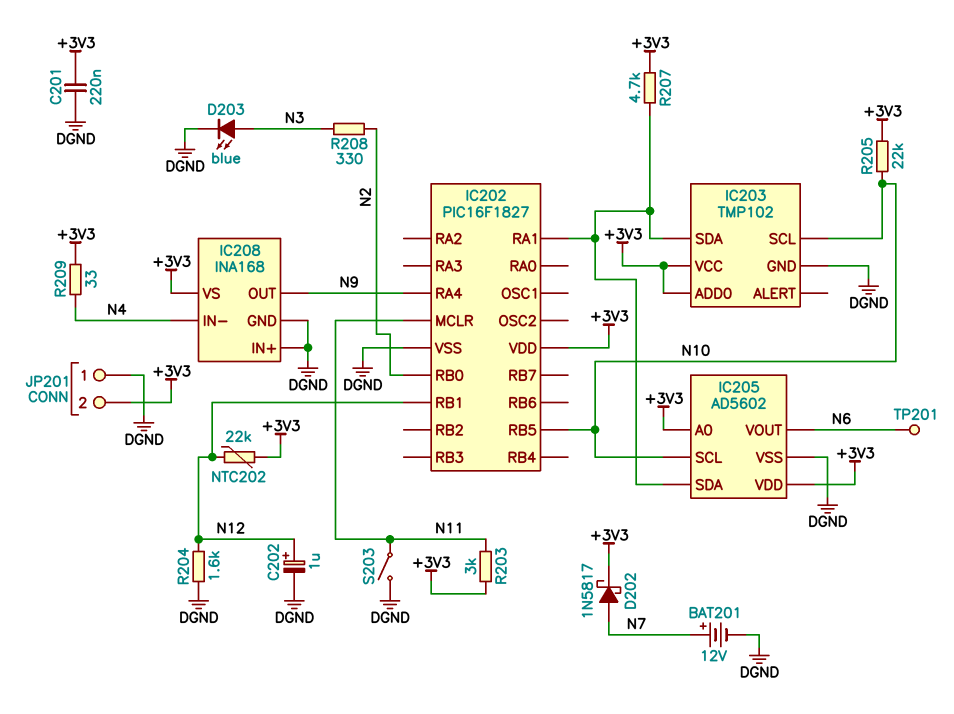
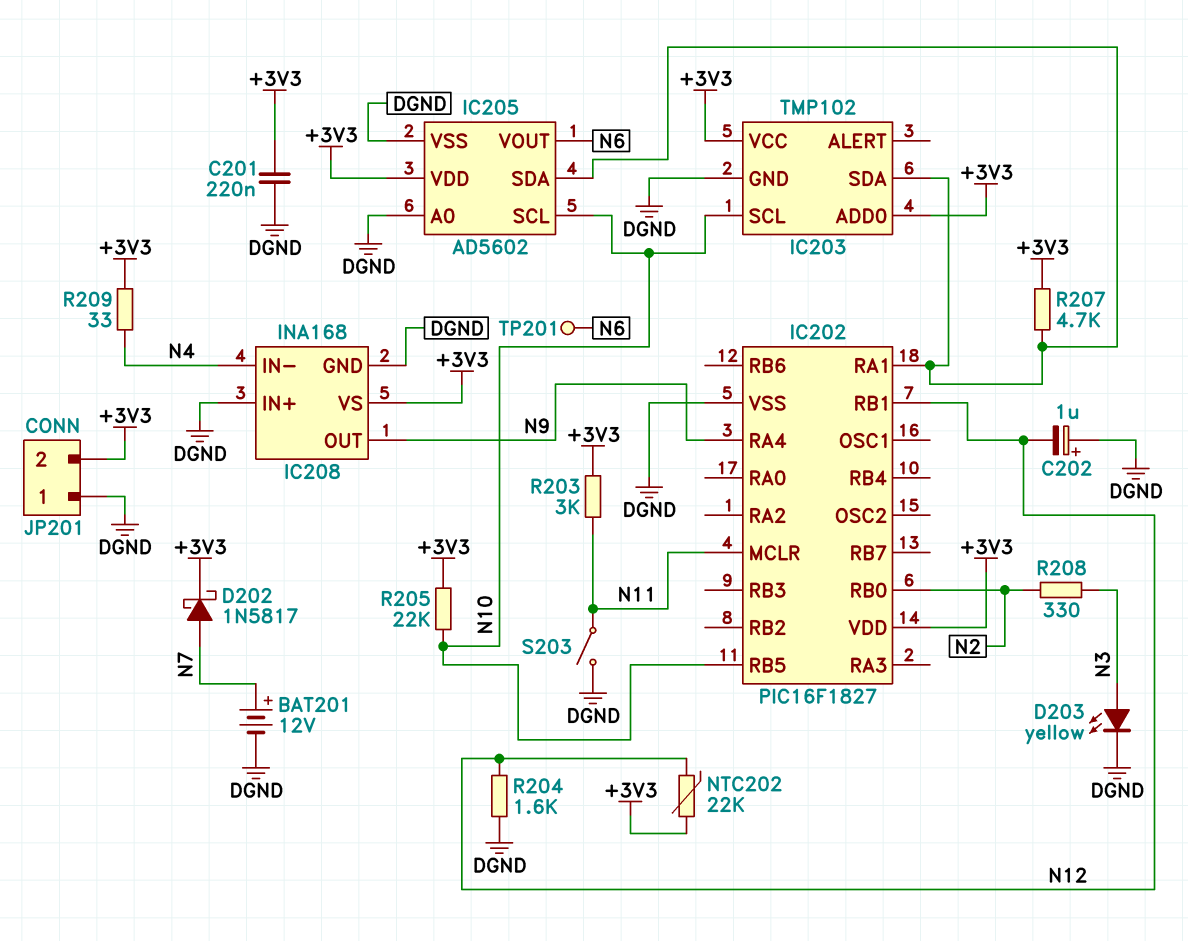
C202: 1uF (plus N12, minus DGND) -> 1uF (plus DGND, minus N12)
D203: LED blue (A N3, K DGND) -> LED yellow (A N3, K DGND)
IC205 pin A0: +3V3 -> DGND

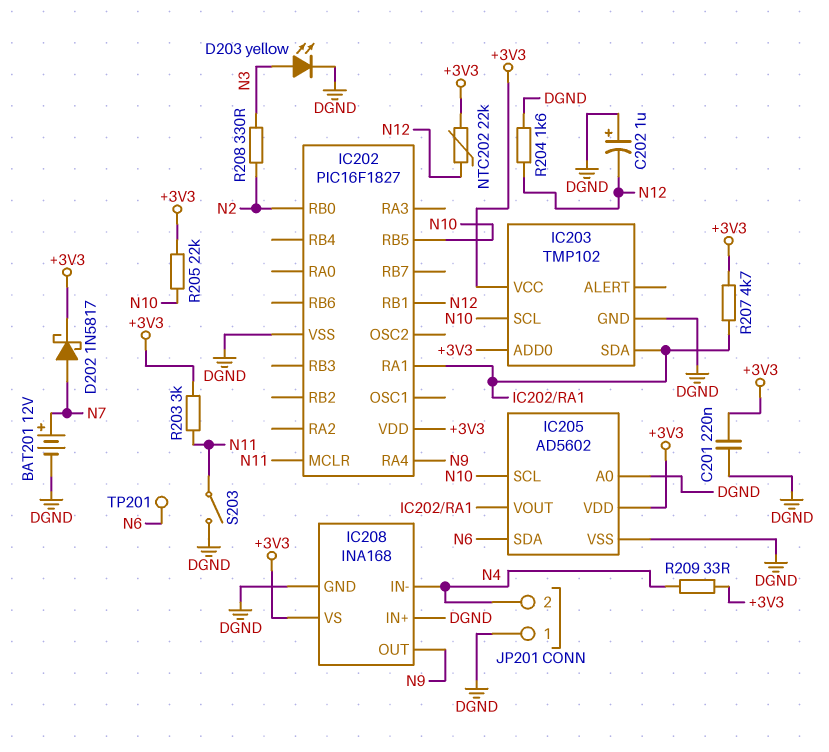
IC205 pin SDA: IC202/RA1 -> N6
IC205 pin VOUT: N6 -> IC202/RA1
JP201 pin 2: +3V3 -> N4

